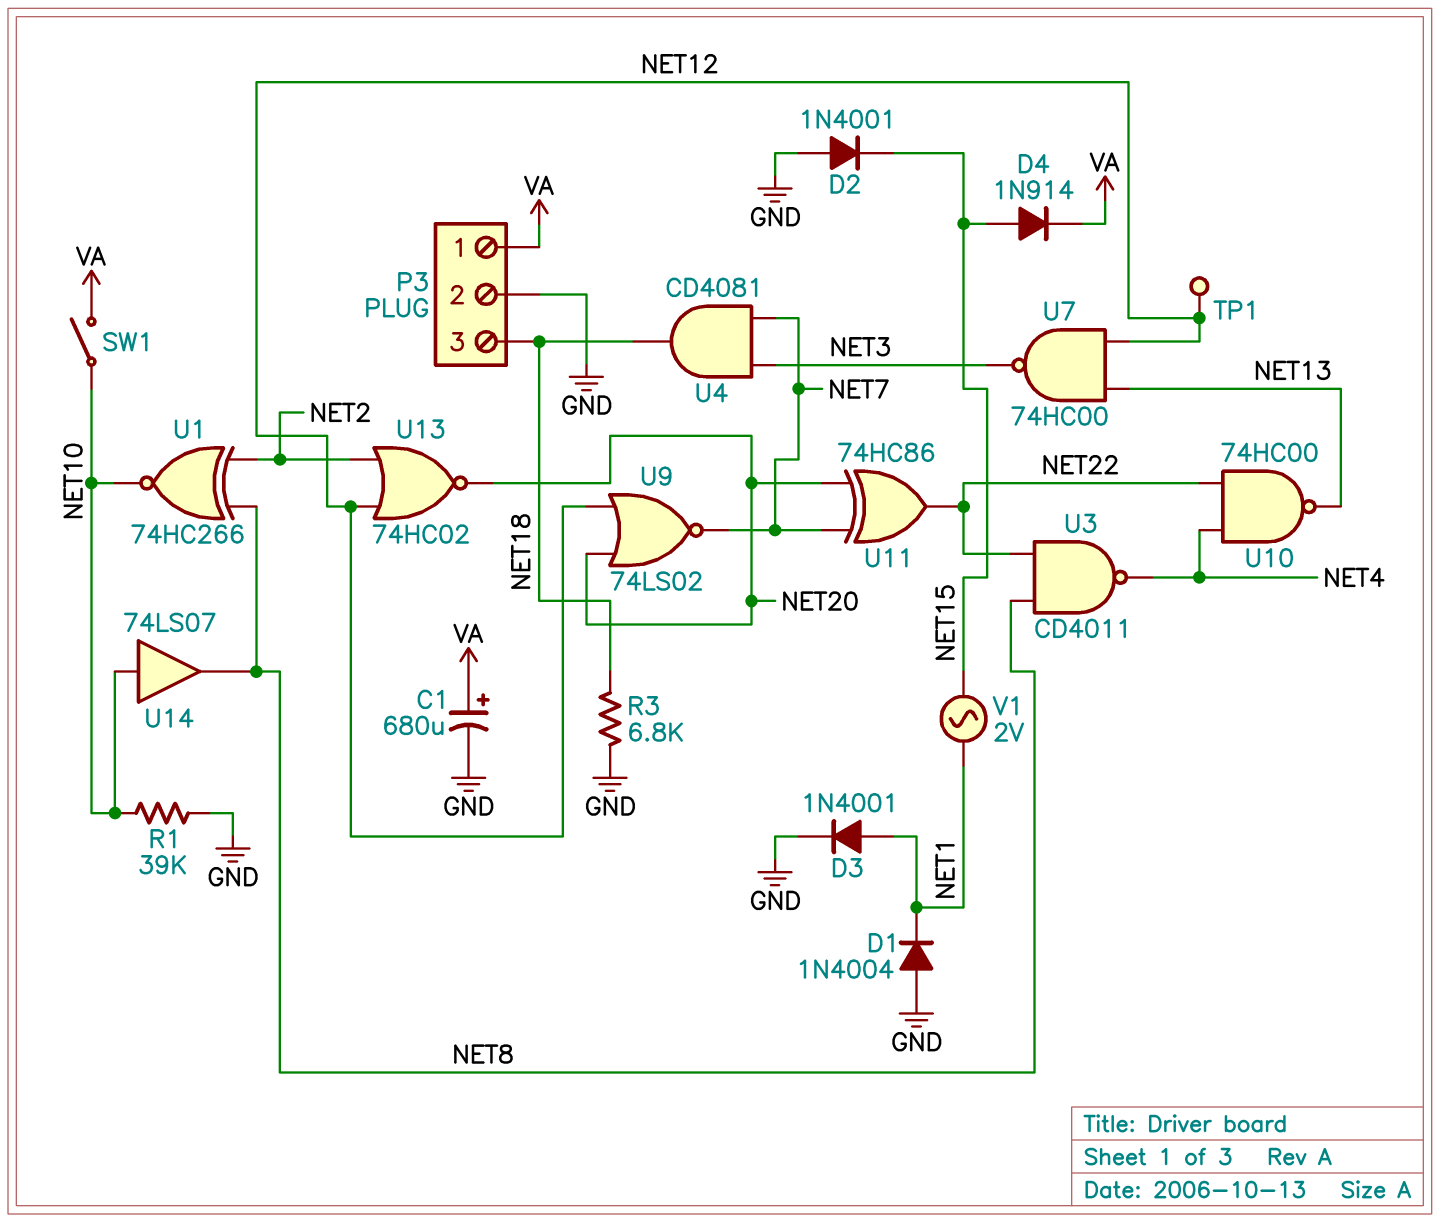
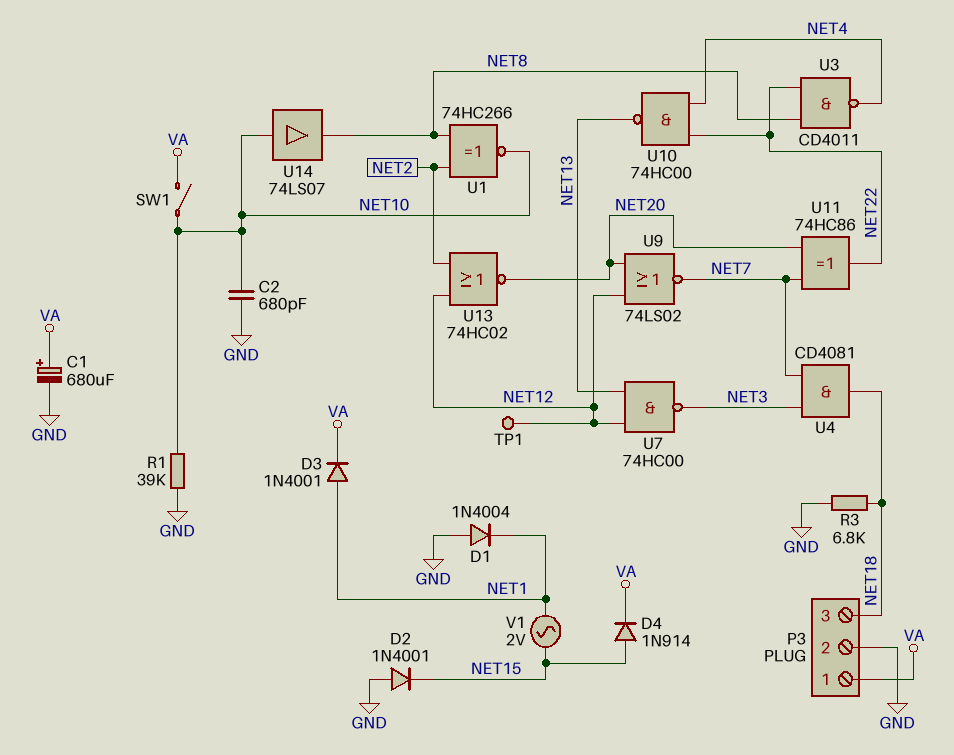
C2: none -> 680pF (GND, NET10)
D3: diode 1N4001 (A NET1, K GND) -> diode 1N4001 (A NET1, K VA)

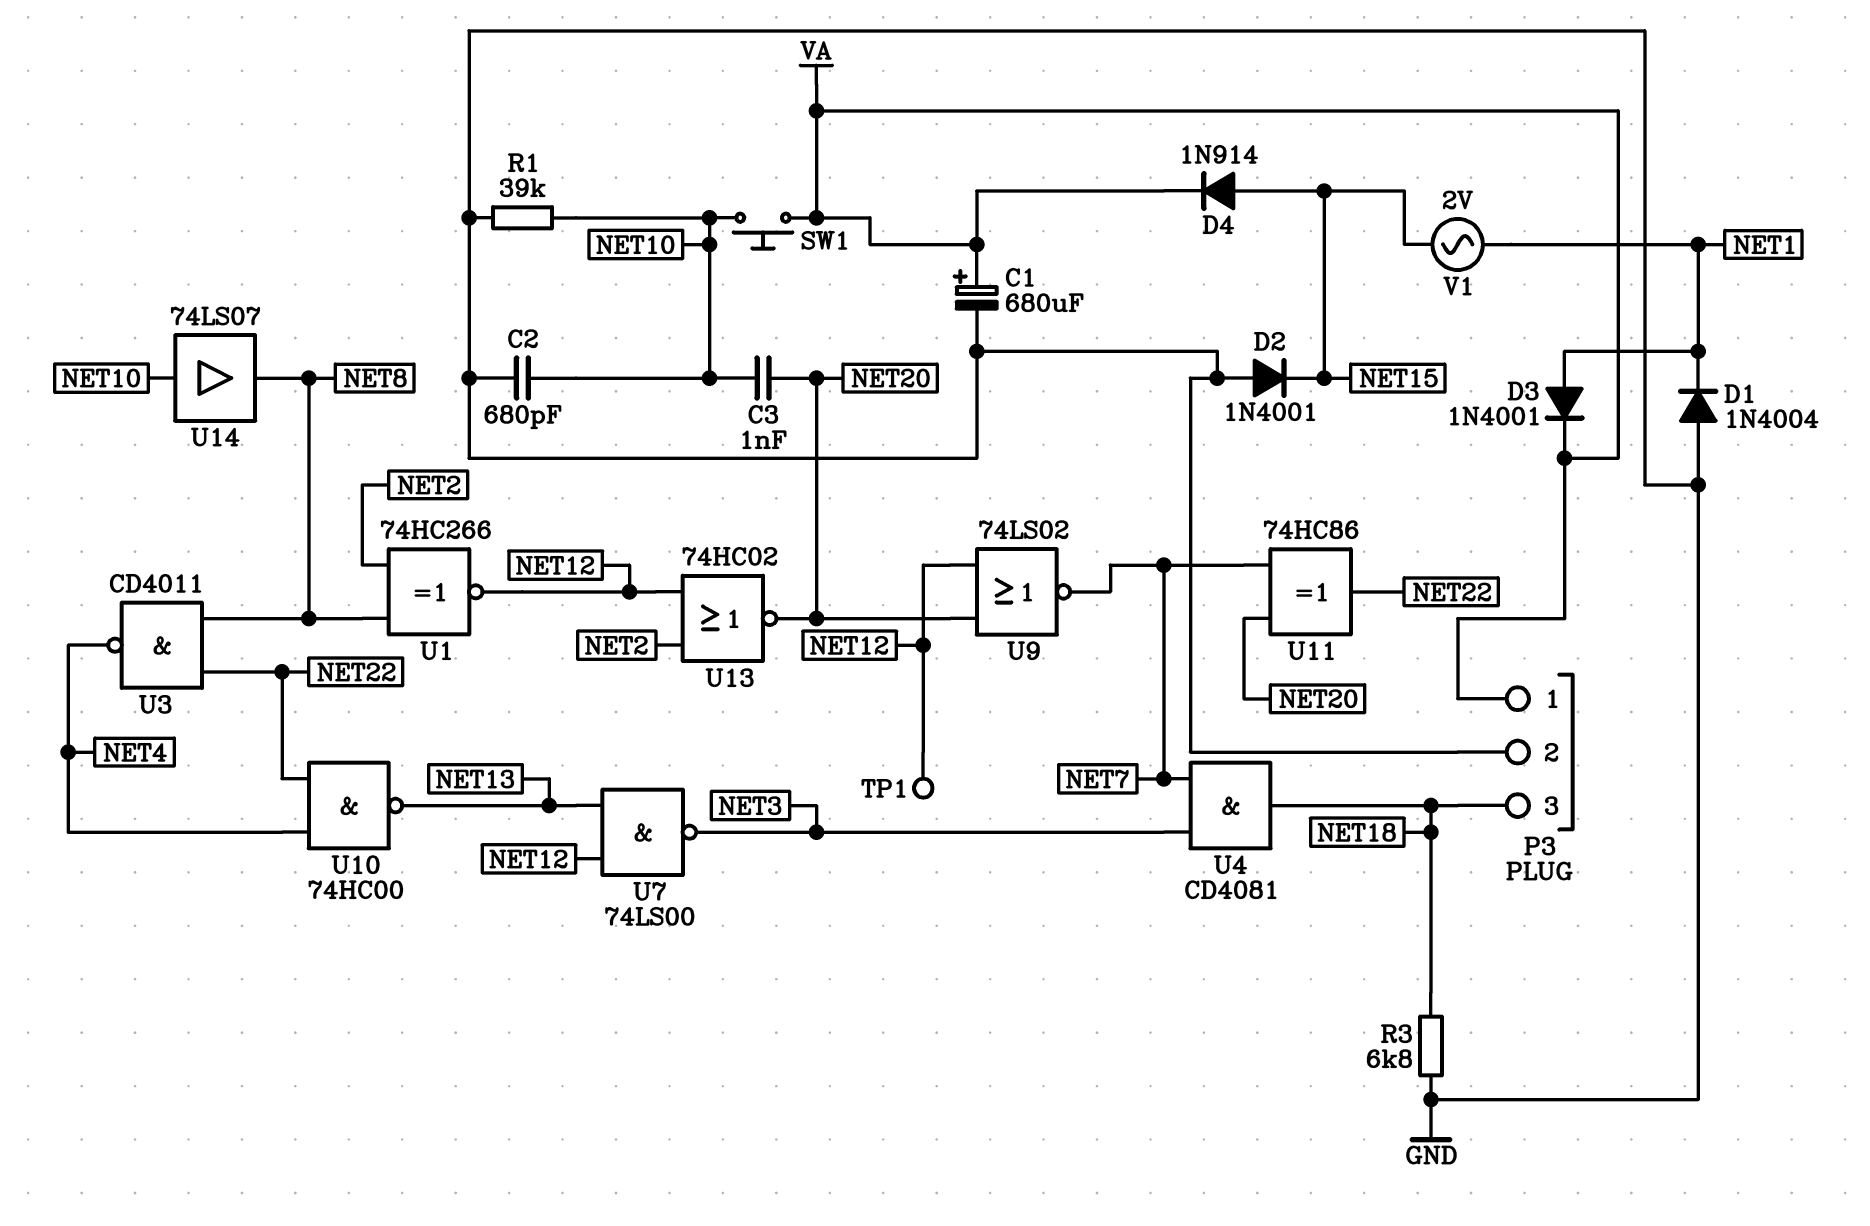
C3: none -> 1nF (NET10, NET20)
SW1: switch (NET10, VA) -> button (NET10, VA)
U1: XNOR 74HC266 (in NET2, in NET8, out NET10) -> XNOR 74HC266 (in NET2, in NET8, out NET12)
U7: NAND 74HC00 (in NET12, in NET13, out NET3) -> NAND 74LS00 (in NET12, in NET13, out NET3)

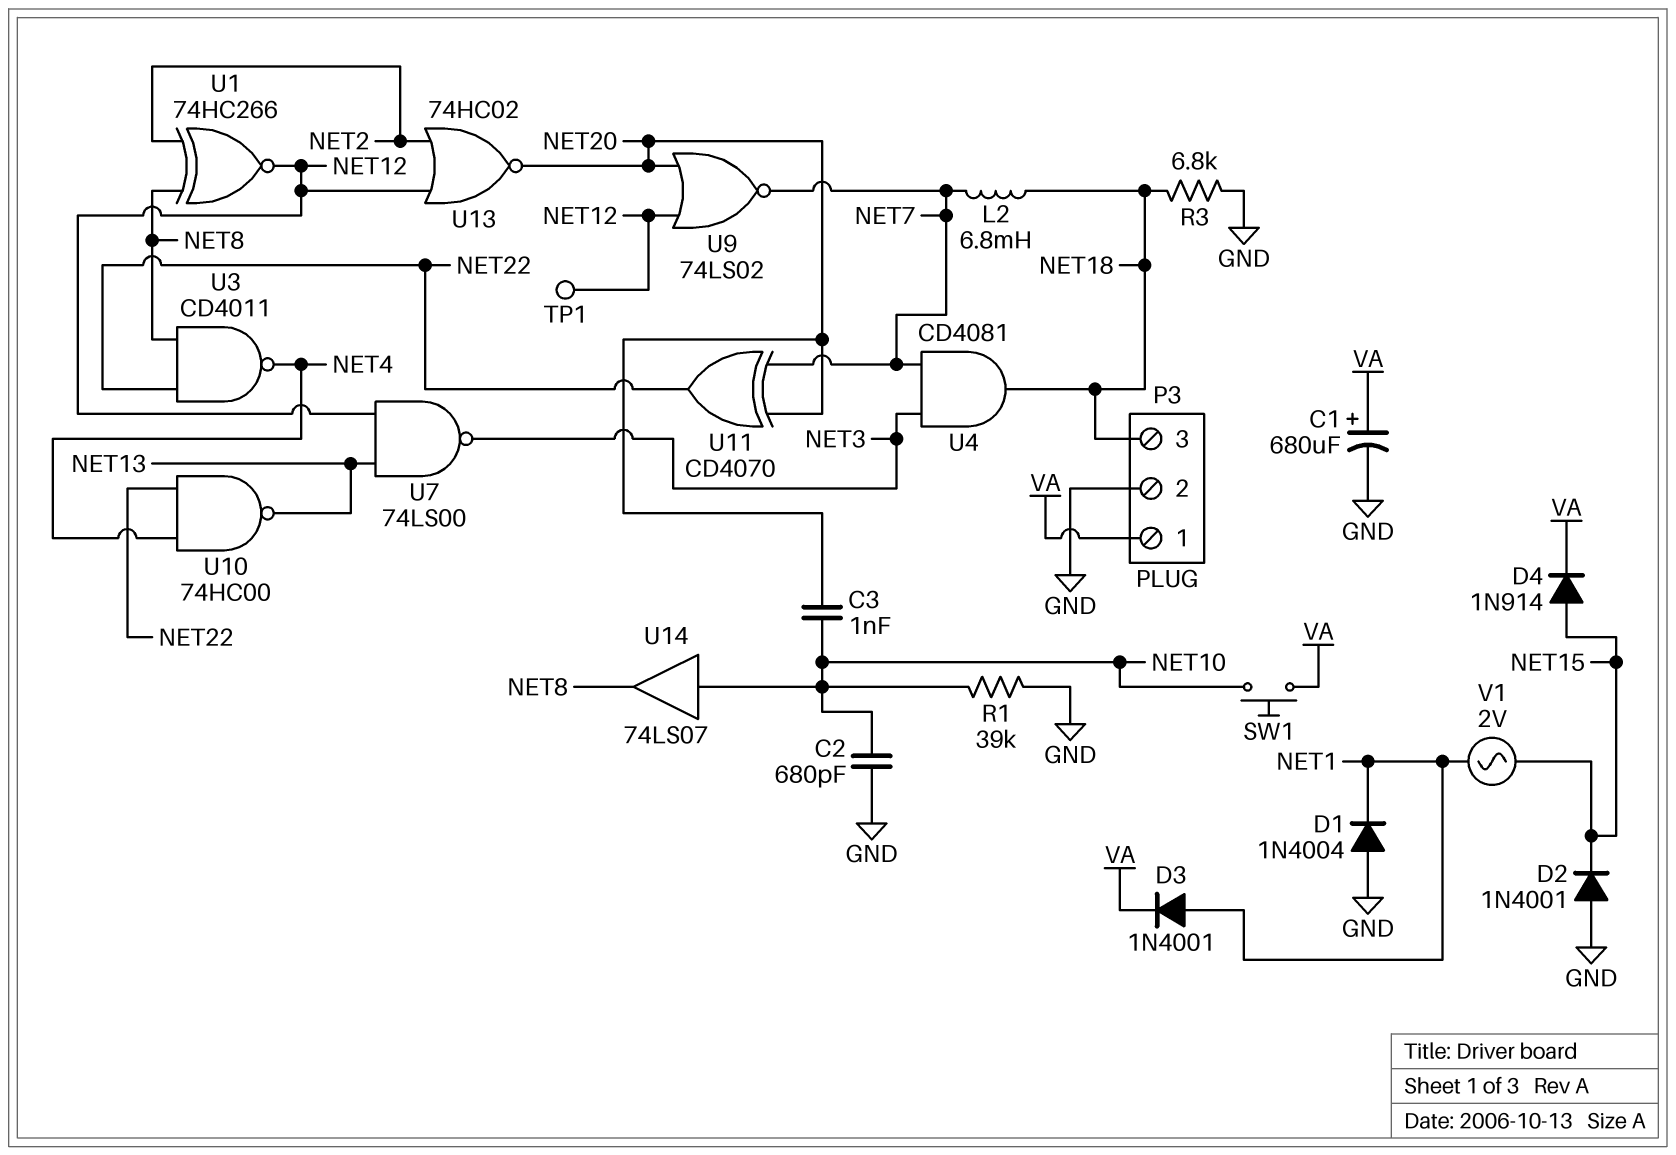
L2: none -> 6.8mH (NET7, NET18)
U11: XOR 74HC86 (in NET7, in NET20, out NET22) -> XOR CD4070 (in NET7, in NET20, out NET22)

